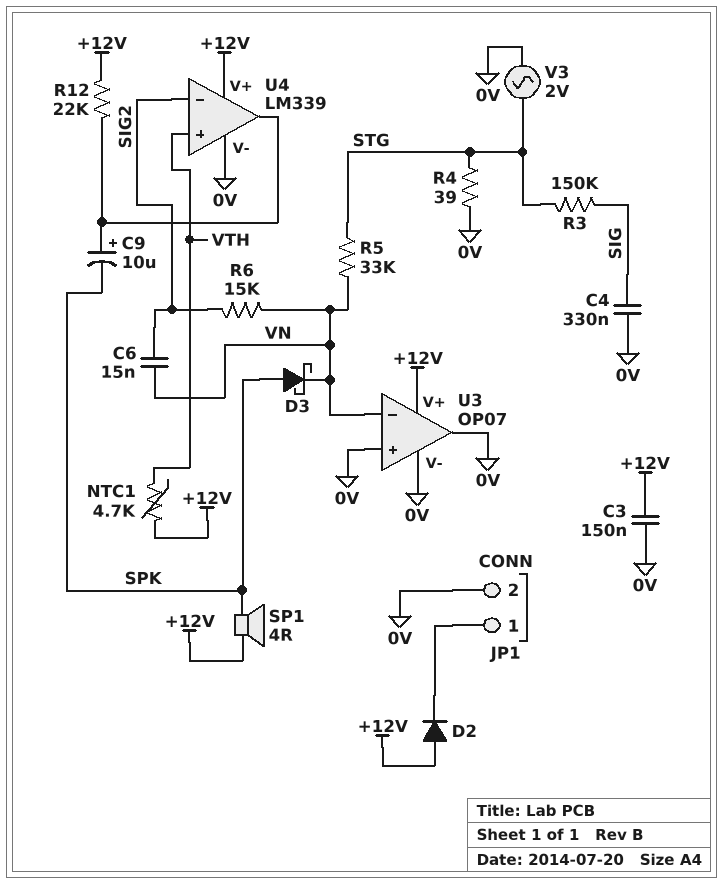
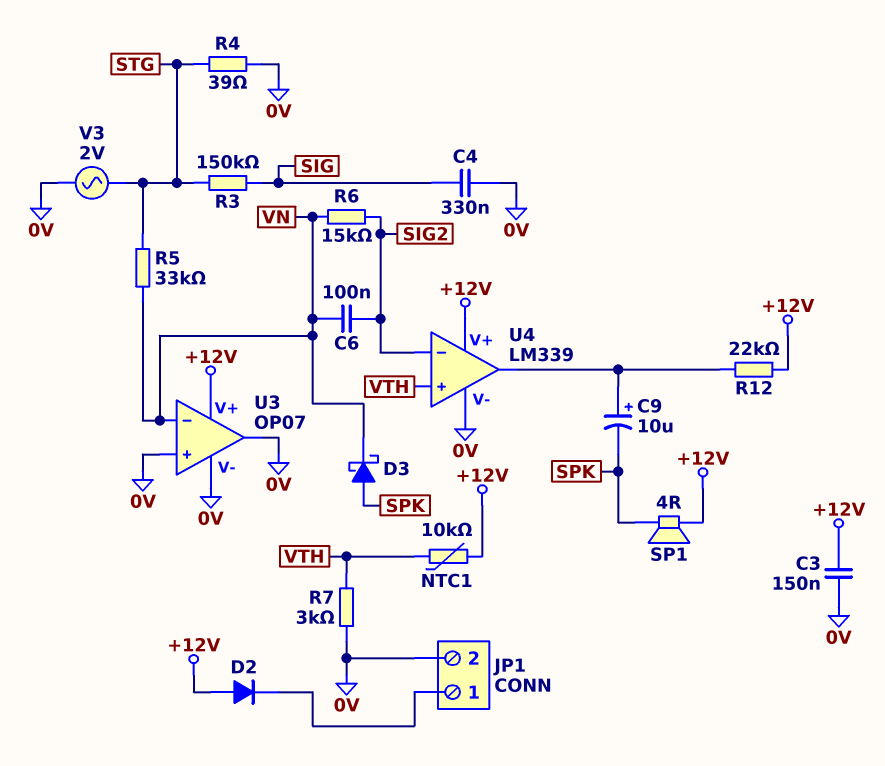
C6: 15nF (SIG2, VN) -> 100nF (SIG2, VN)
NTC1: 4.7k (+12V, VTH) -> 10k (+12V, VTH)
R7: none -> 3k (0V, VTH)

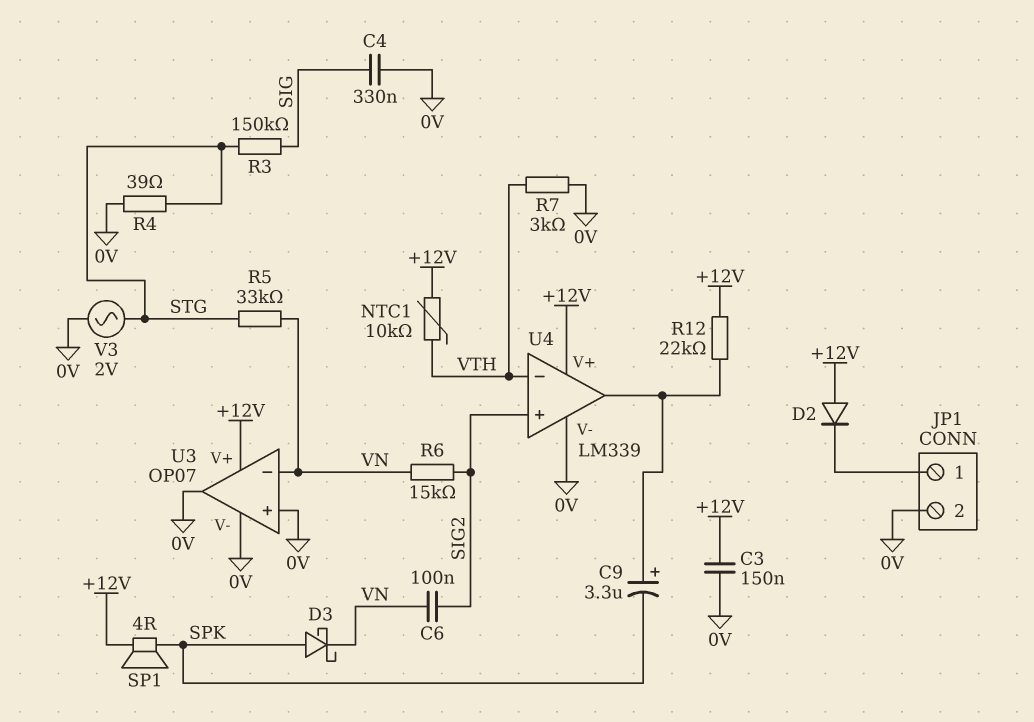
C9: 10uF (plus U4/out, minus SPK) -> 3.3uF (plus U4/out, minus SPK)
U4 pin in+: VTH -> SIG2
U4 pin in-: SIG2 -> VTH

